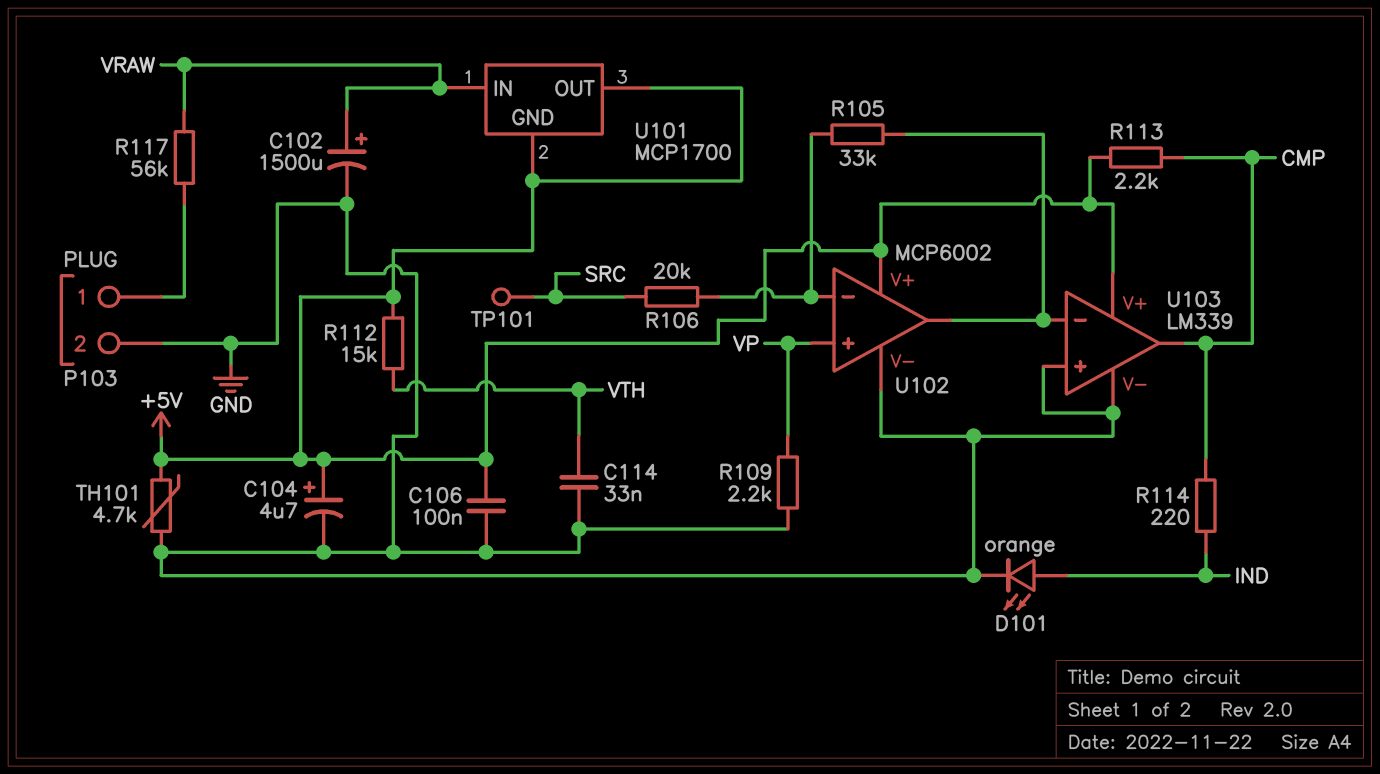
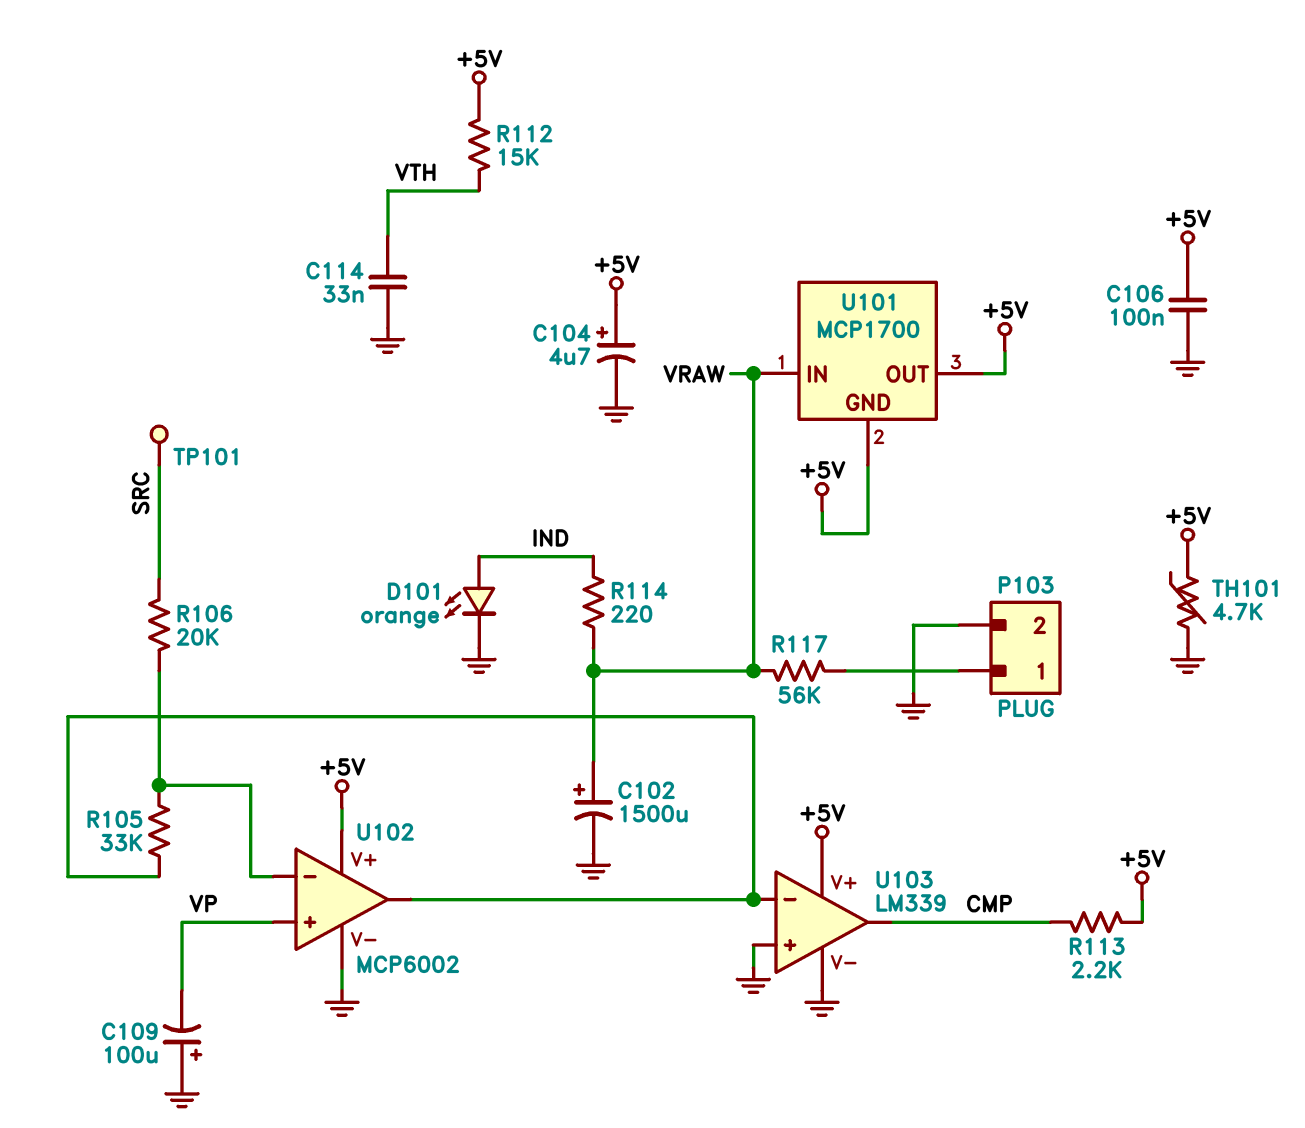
C109: none -> 100uF (plus GND, minus VP)
R109: 2.2k (GND, VP) -> none
R114: 220 (CMP, IND) -> 220 (IND, VRAW)

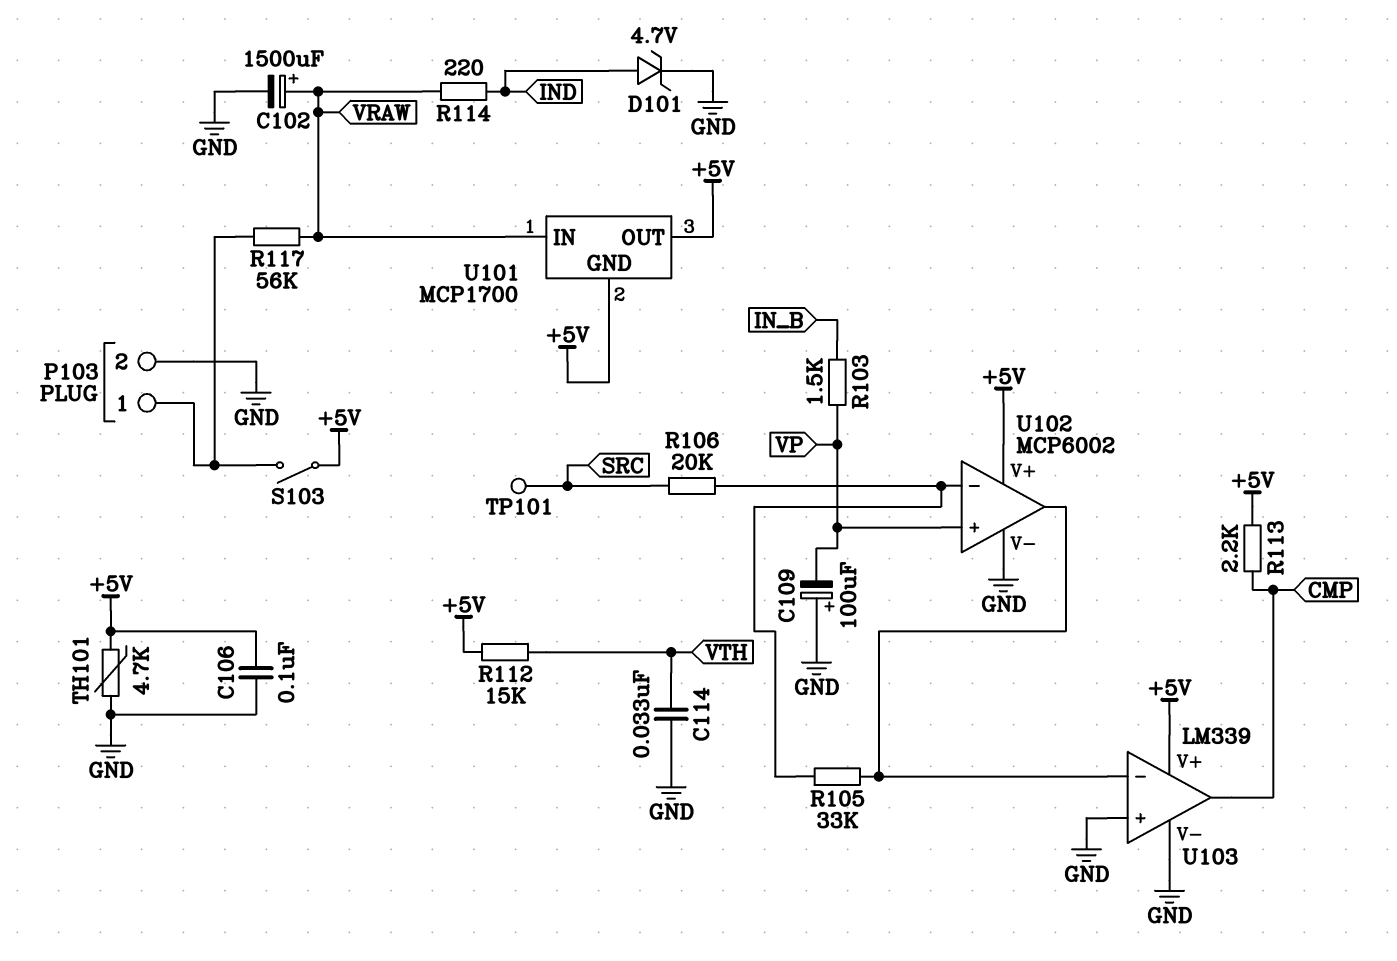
C104: 4.7uF (plus +5V, minus GND) -> none
D101: LED orange (A IND, K GND) -> zener 4.7V (A IND, K GND)
R103: none -> 1.5k (IN_B, VP)
S103: none -> switch (+5V, P103/1)

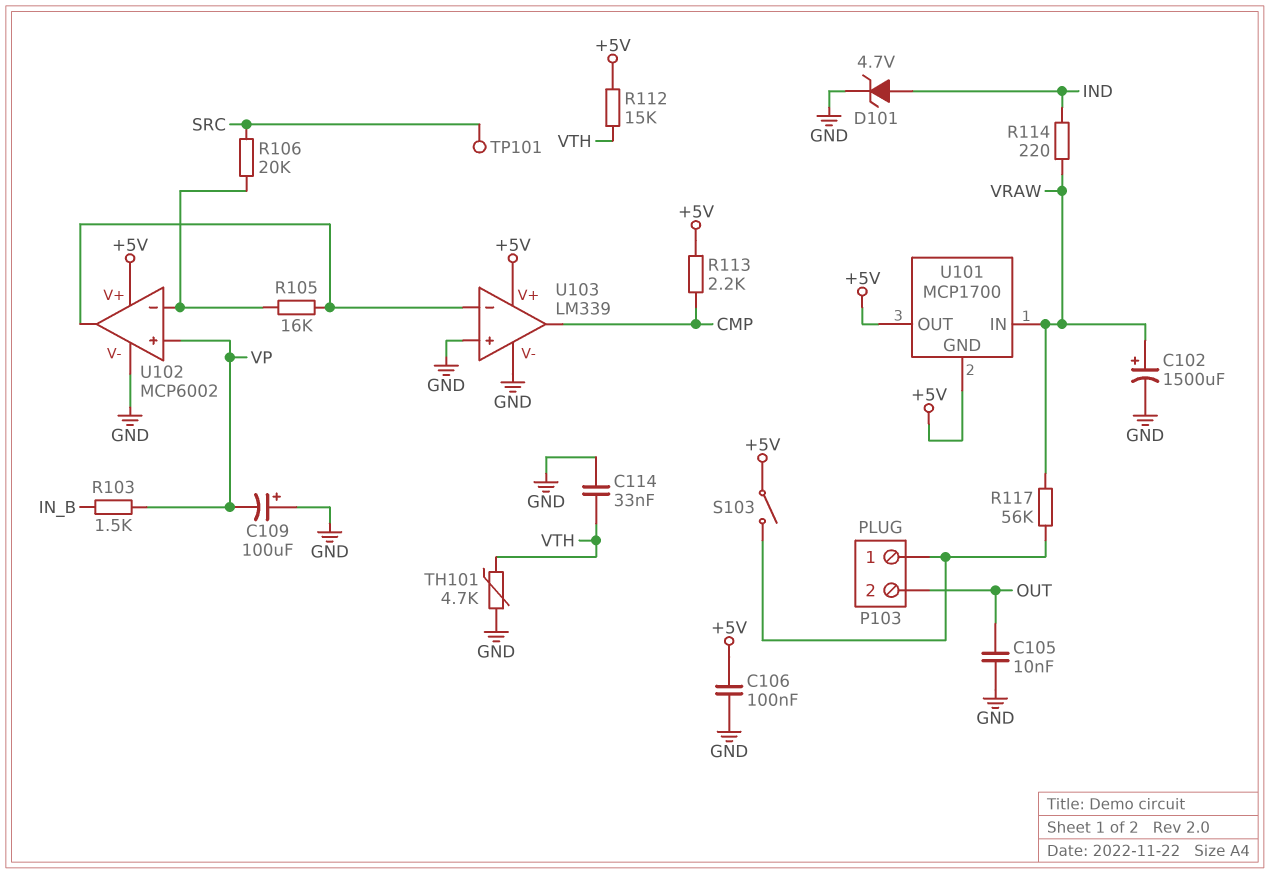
C105: none -> 10nF (GND, OUT)
P103 pin 2: GND -> OUT
R105: 33k (U102/in-, U102/out) -> 16k (U102/in-, U102/out)
TH101: 4.7k (+5V, GND) -> 4.7k (GND, VTH)

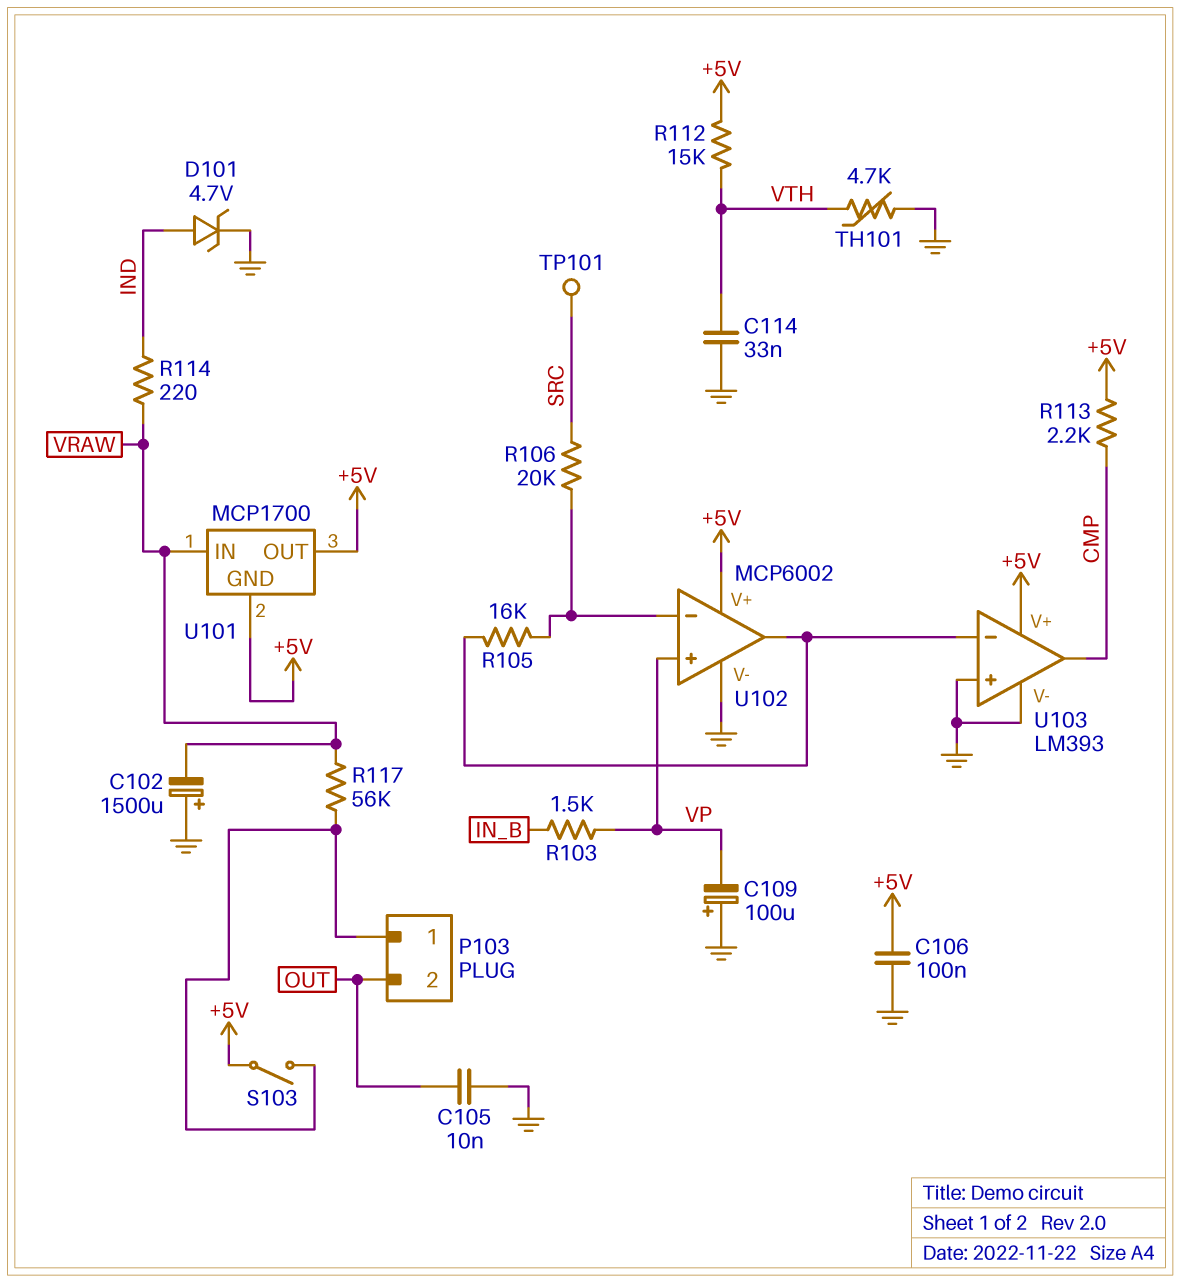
C102: 1500uF (plus VRAW, minus GND) -> 1500uF (plus GND, minus VRAW)
U103: LM339 -> LM393

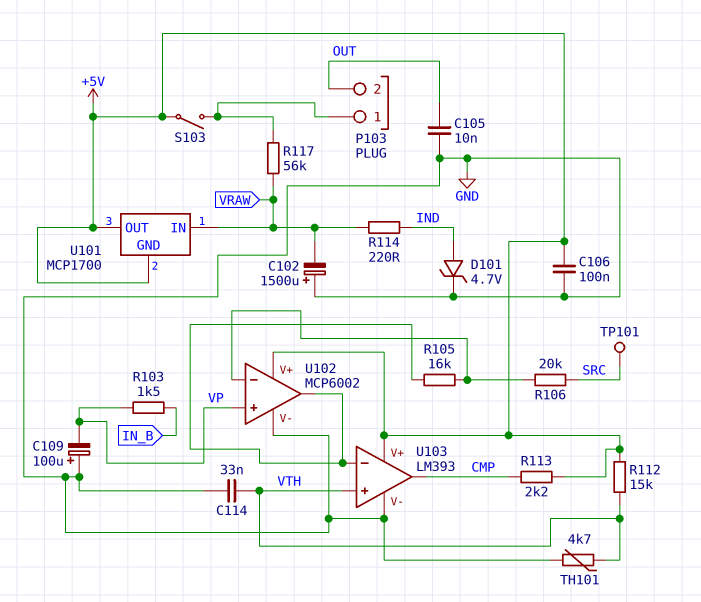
U103 pin in+: GND -> VTH

